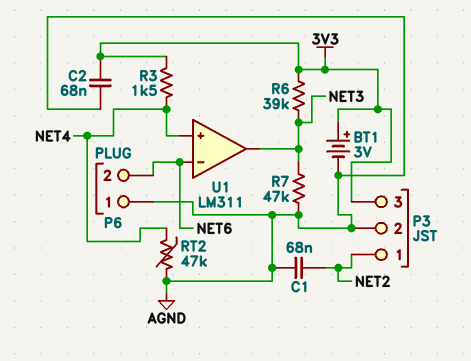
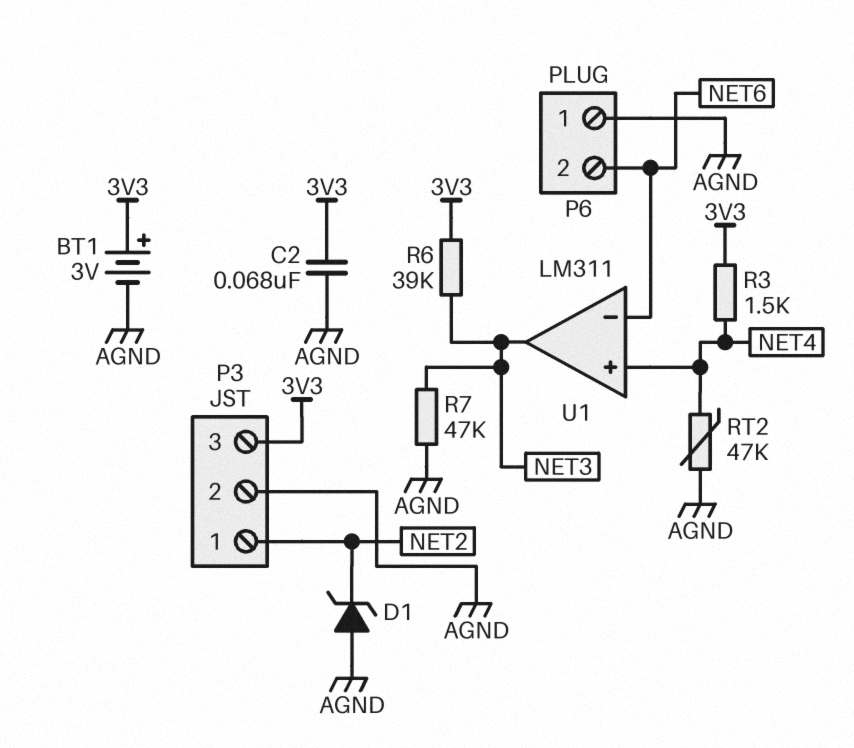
C1: 68nF (AGND, NET2) -> none
D1: none -> zener (A AGND, K NET2)

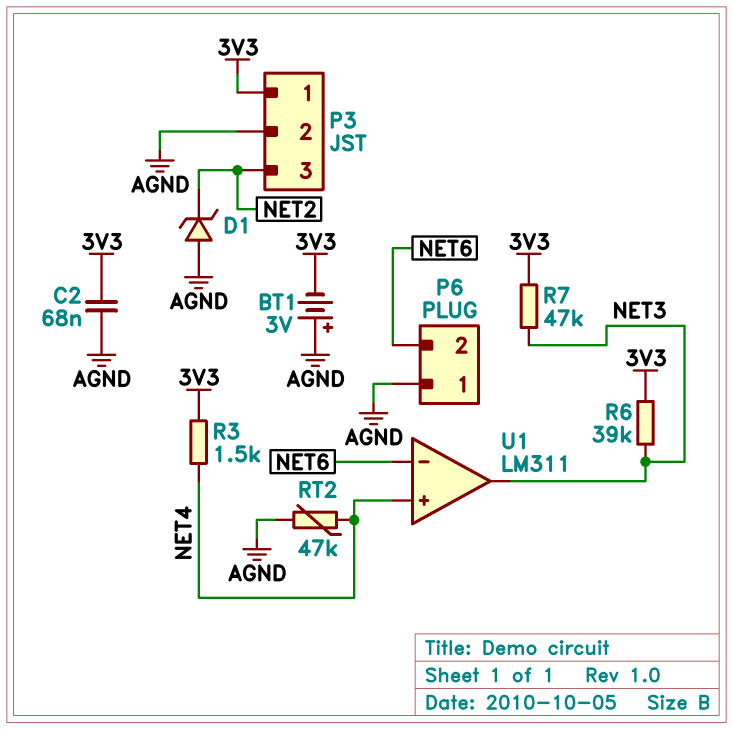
BT1: 3V (plus 3V3, minus AGND) -> 3V (plus AGND, minus 3V3)
P3 pin 1: NET2 -> 3V3
P3 pin 3: 3V3 -> NET2
R7: 47k (AGND, NET3) -> 47k (3V3, NET3)

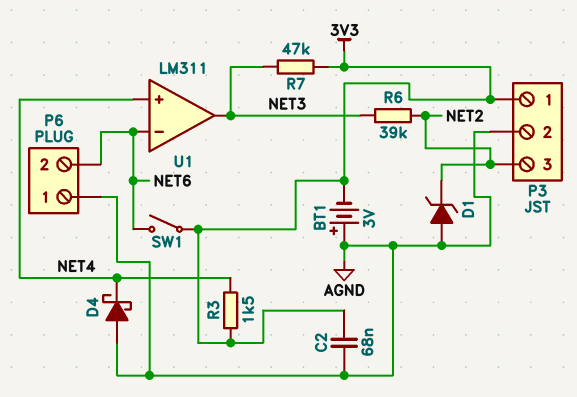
D4: none -> schottky (A AGND, K NET4)
R6: 39k (3V3, NET3) -> 39k (NET2, NET3)
RT2: 47k (AGND, NET4) -> none
SW1: none -> switch (3V3, NET6)

